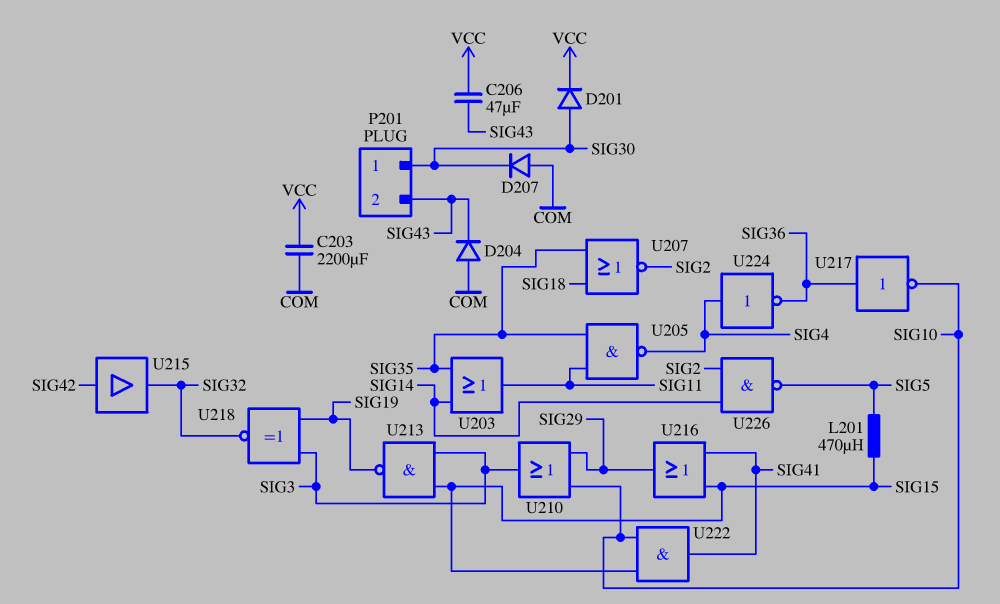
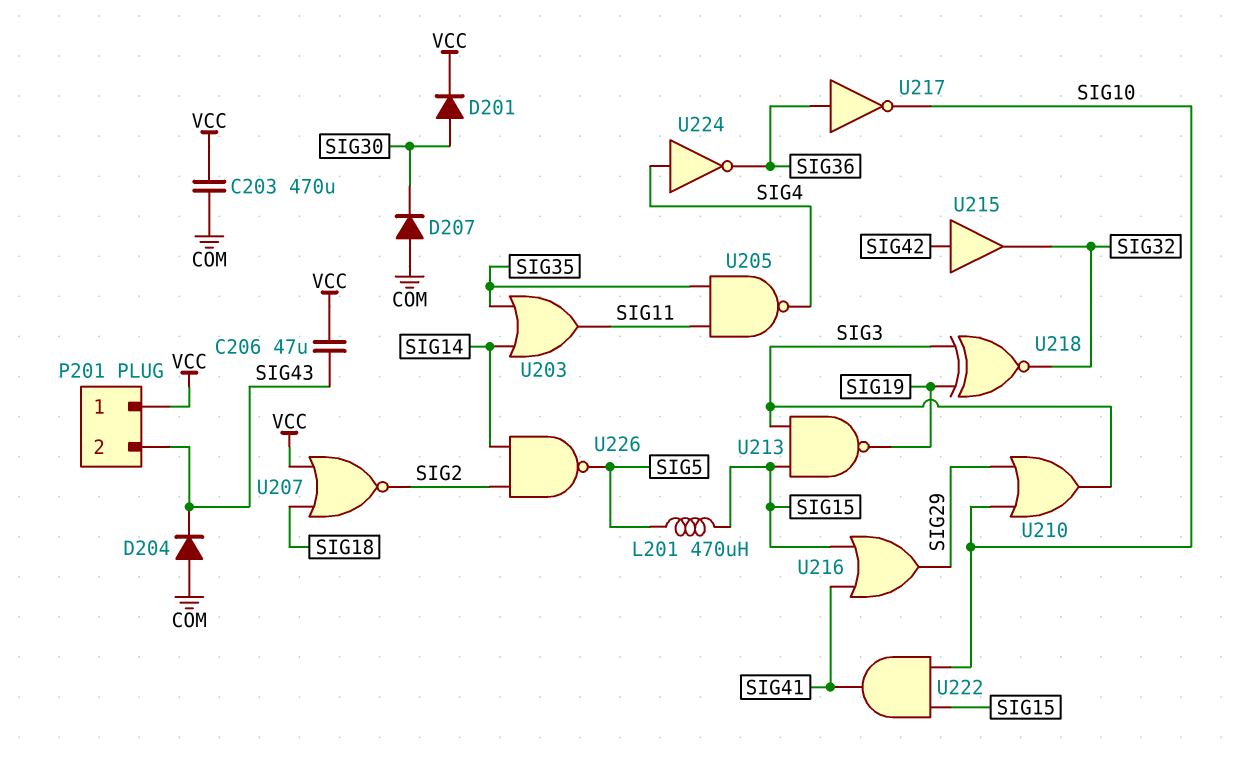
C203: 2200uF (COM, VCC) -> 470uF (COM, VCC)
P201 pin 1: SIG30 -> VCC
U207: NOR (in SIG18, in SIG35, out SIG2) -> NOR (in SIG18, in VCC, out SIG2)

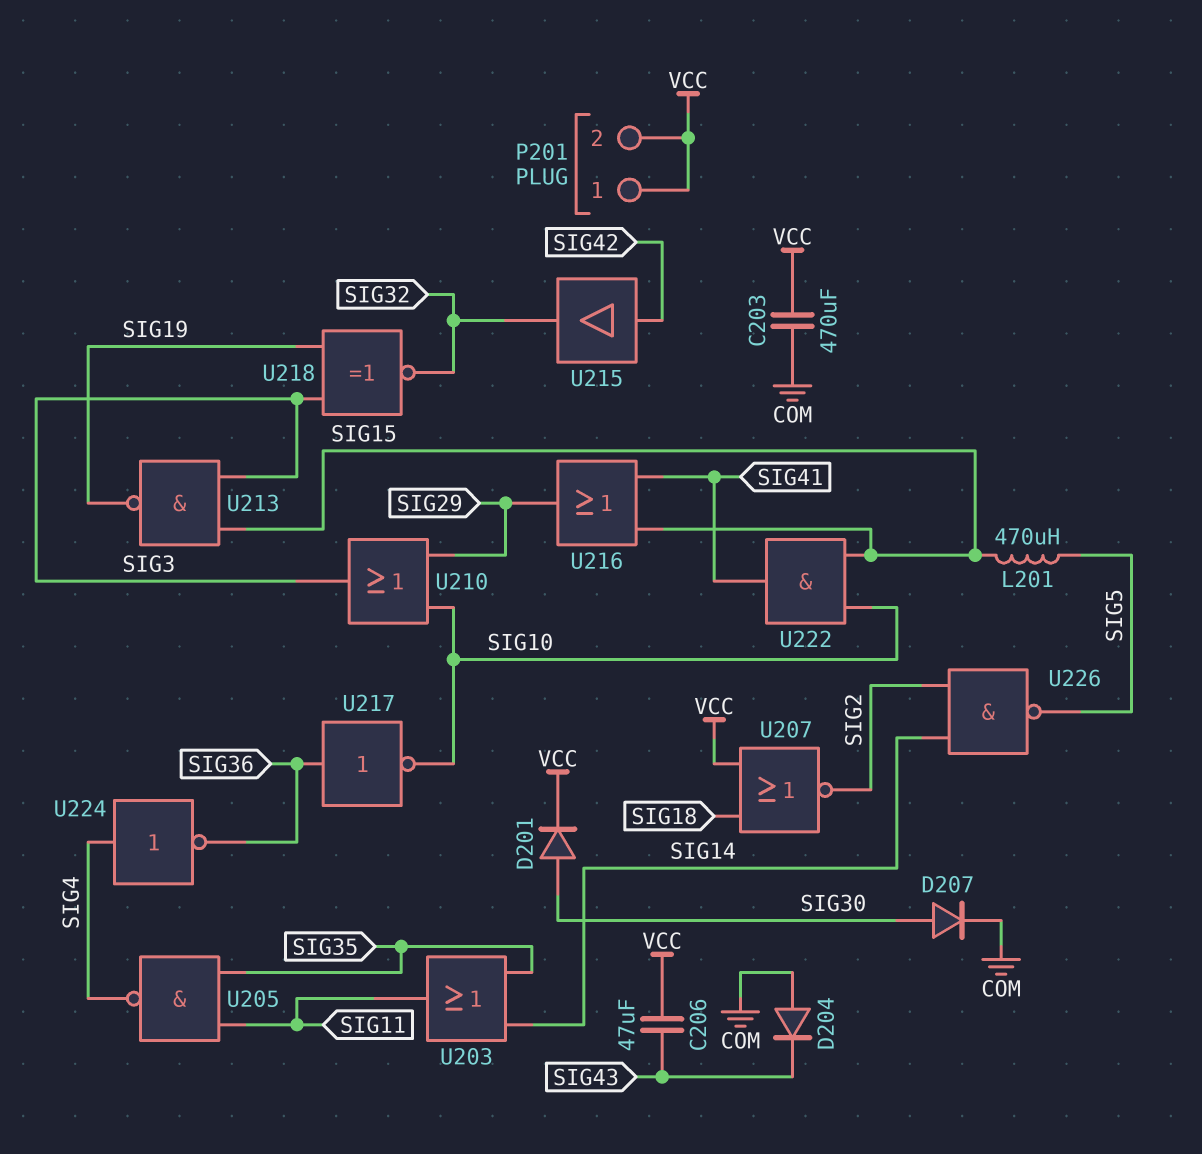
D207: diode (A COM, K SIG30) -> diode (A SIG30, K COM)
P201 pin 2: SIG43 -> VCC

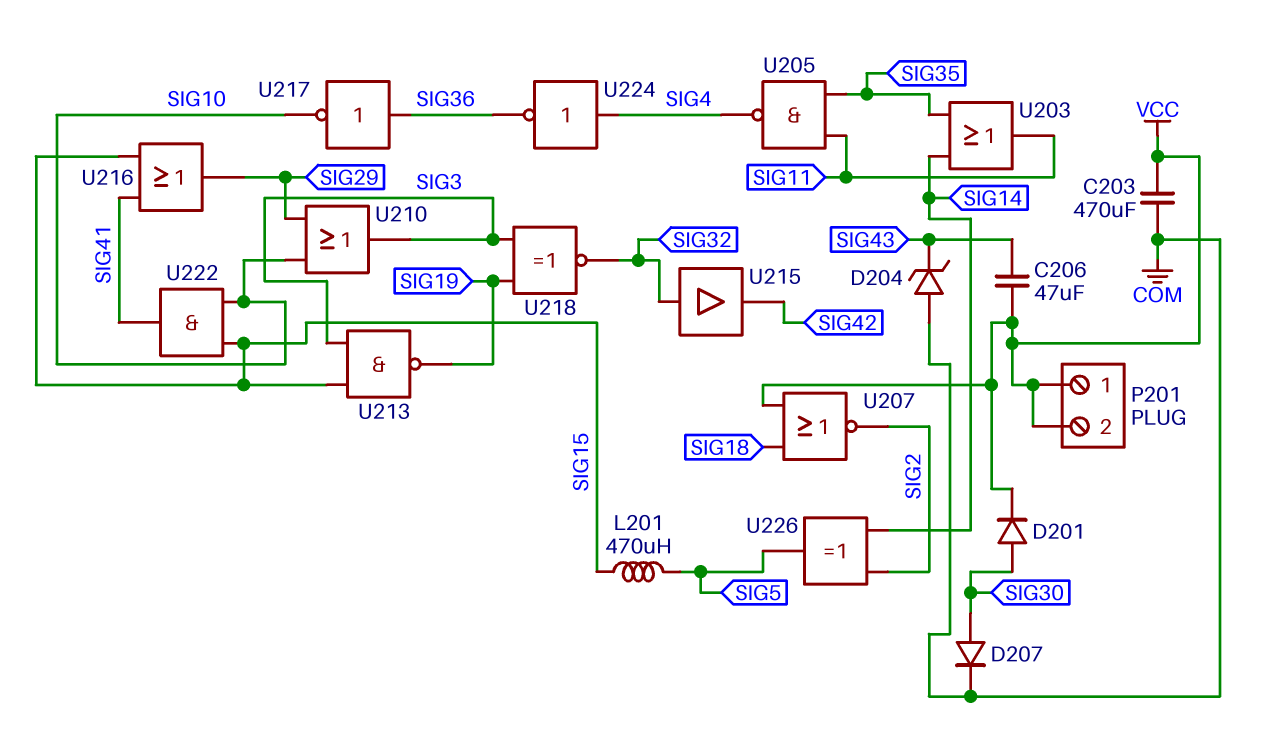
D204: diode (A COM, K SIG43) -> zener (A COM, K SIG43)
U215: buffer (in SIG42, out SIG32) -> buffer (in SIG32, out SIG42)
U226: NAND (in SIG2, in SIG14, out SIG5) -> XOR (in SIG2, in SIG14, out SIG5)

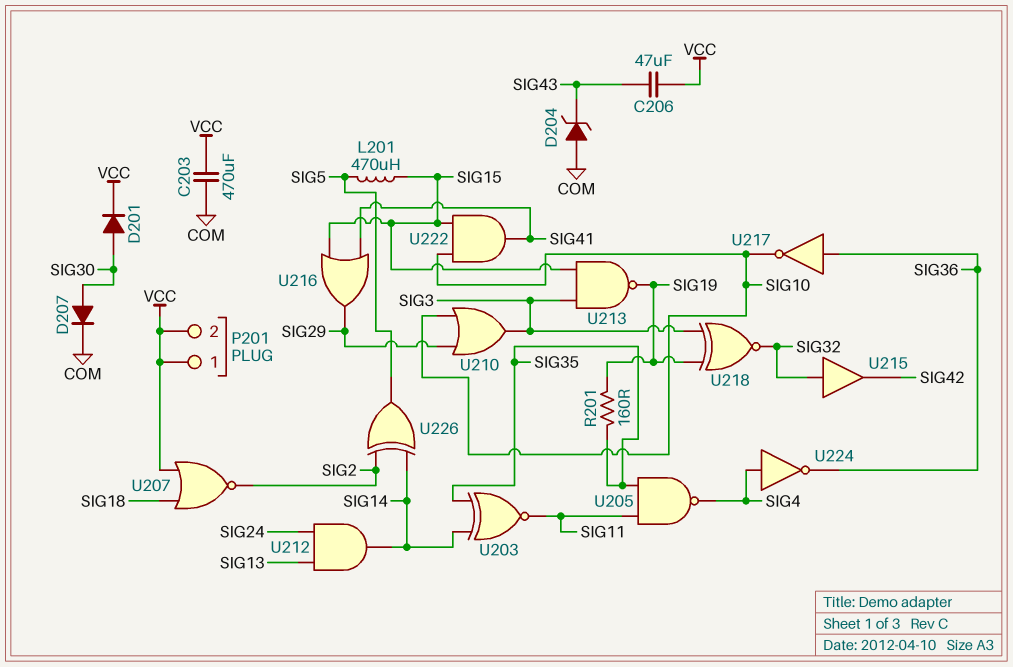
R201: none -> 160 (SIG19, SIG35)
U203: OR (in SIG14, in SIG35, out SIG11) -> XNOR (in SIG14, in SIG35, out SIG11)
U212: none -> AND (in SIG13, in SIG24, out SIG14)

